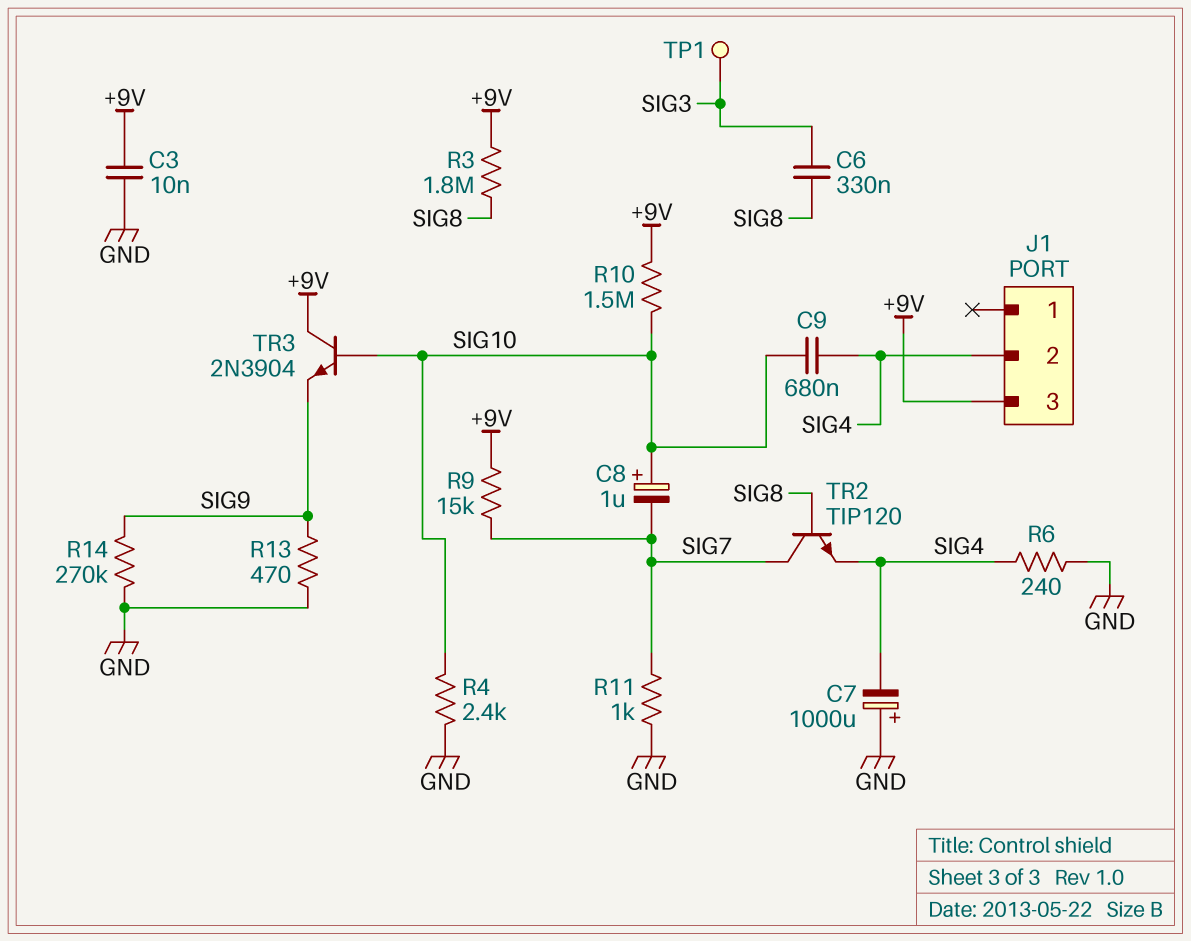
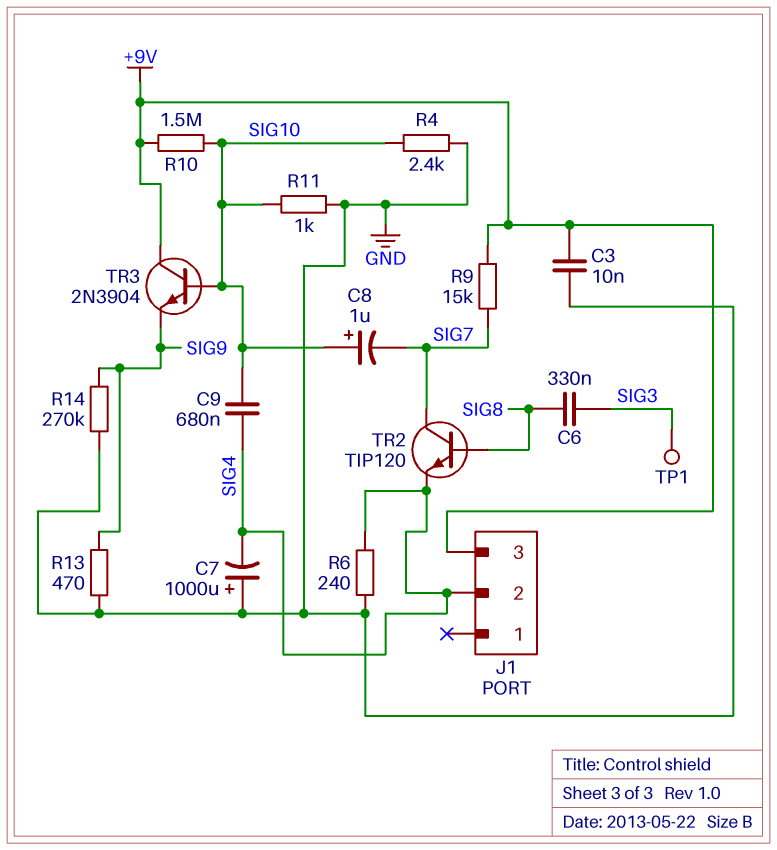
R3: 1.8M (+9V, SIG8) -> none
R11: 1k (GND, SIG7) -> 1k (GND, SIG10)

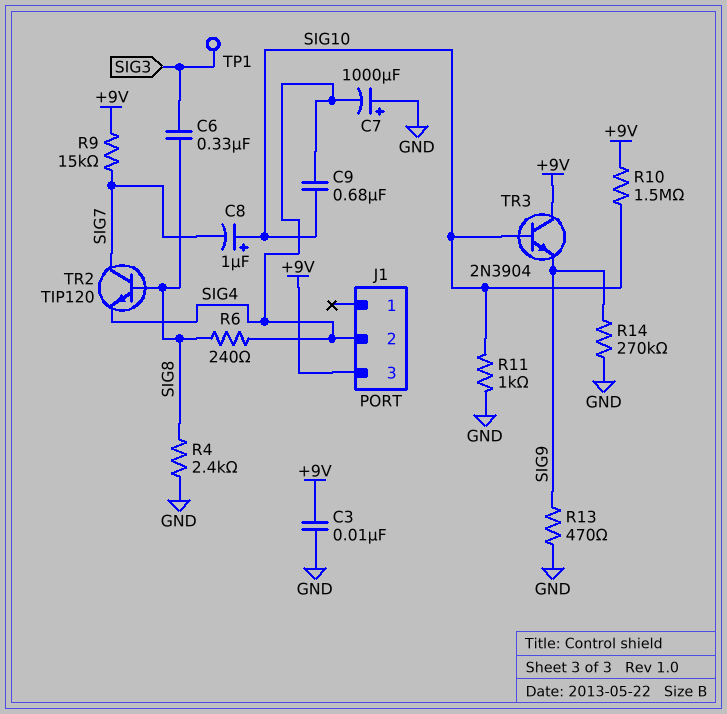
R4: 2.4k (GND, SIG10) -> 2.4k (GND, SIG8)
R6: 240 (GND, SIG4) -> 240 (SIG4, SIG8)

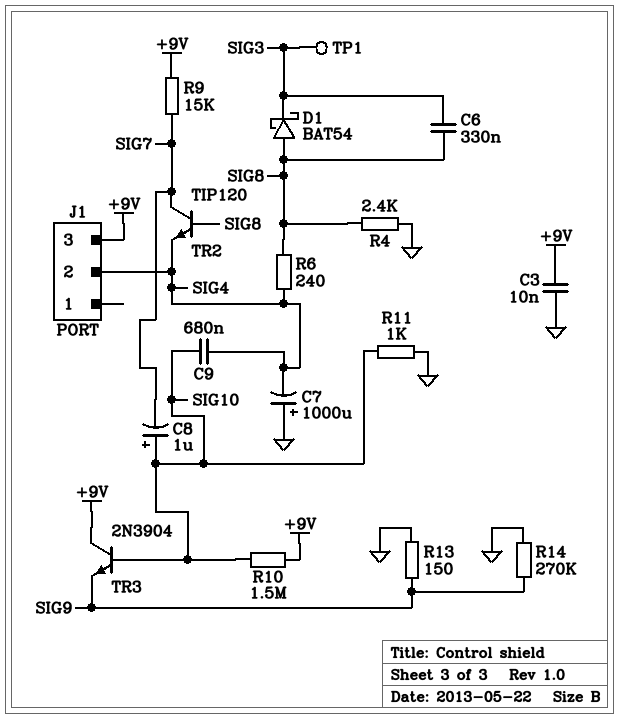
D1: none -> schottky BAT54 (A SIG8, K SIG3)
R13: 470 (GND, SIG9) -> 150 (GND, SIG9)

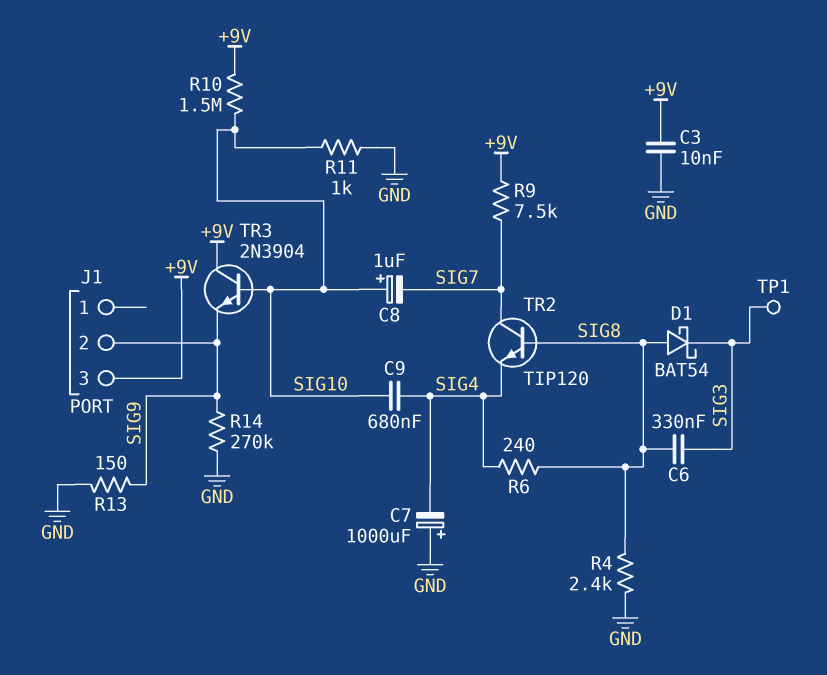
J1 pin 2: SIG4 -> SIG9
R9: 15k (+9V, SIG7) -> 7.5k (+9V, SIG7)

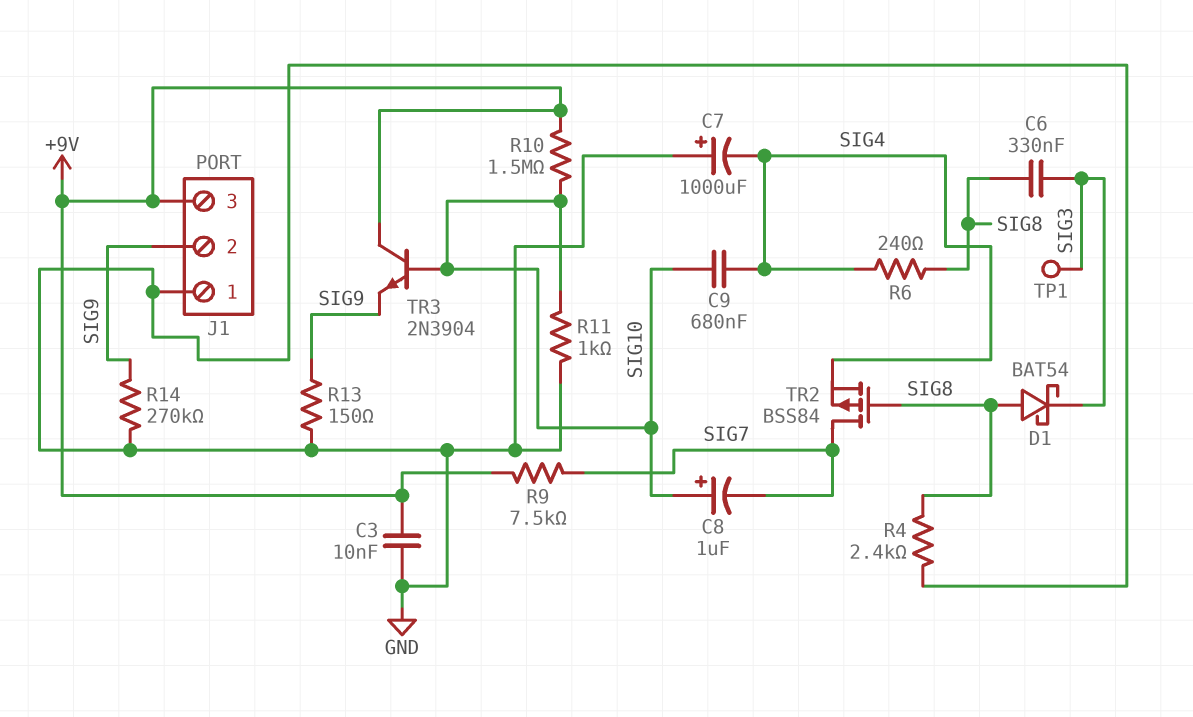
J1 pin 1: none -> GND
TR2: NPN TIP120 (B SIG8, C SIG7, E SIG4) -> PMOS BSS84 (G SIG8, D SIG7, S SIG4)

